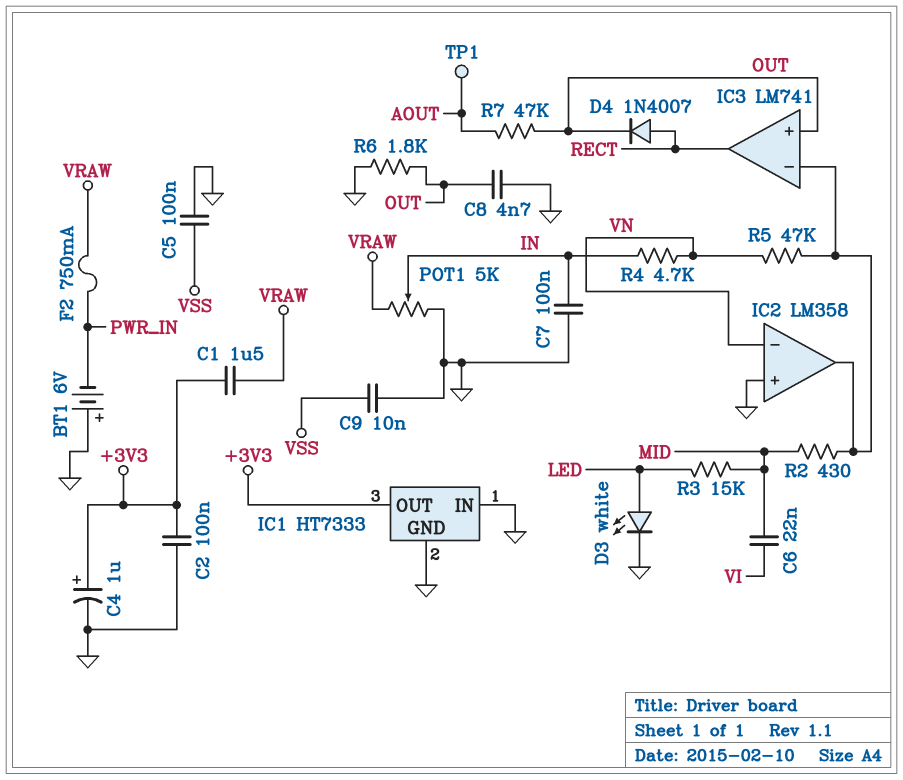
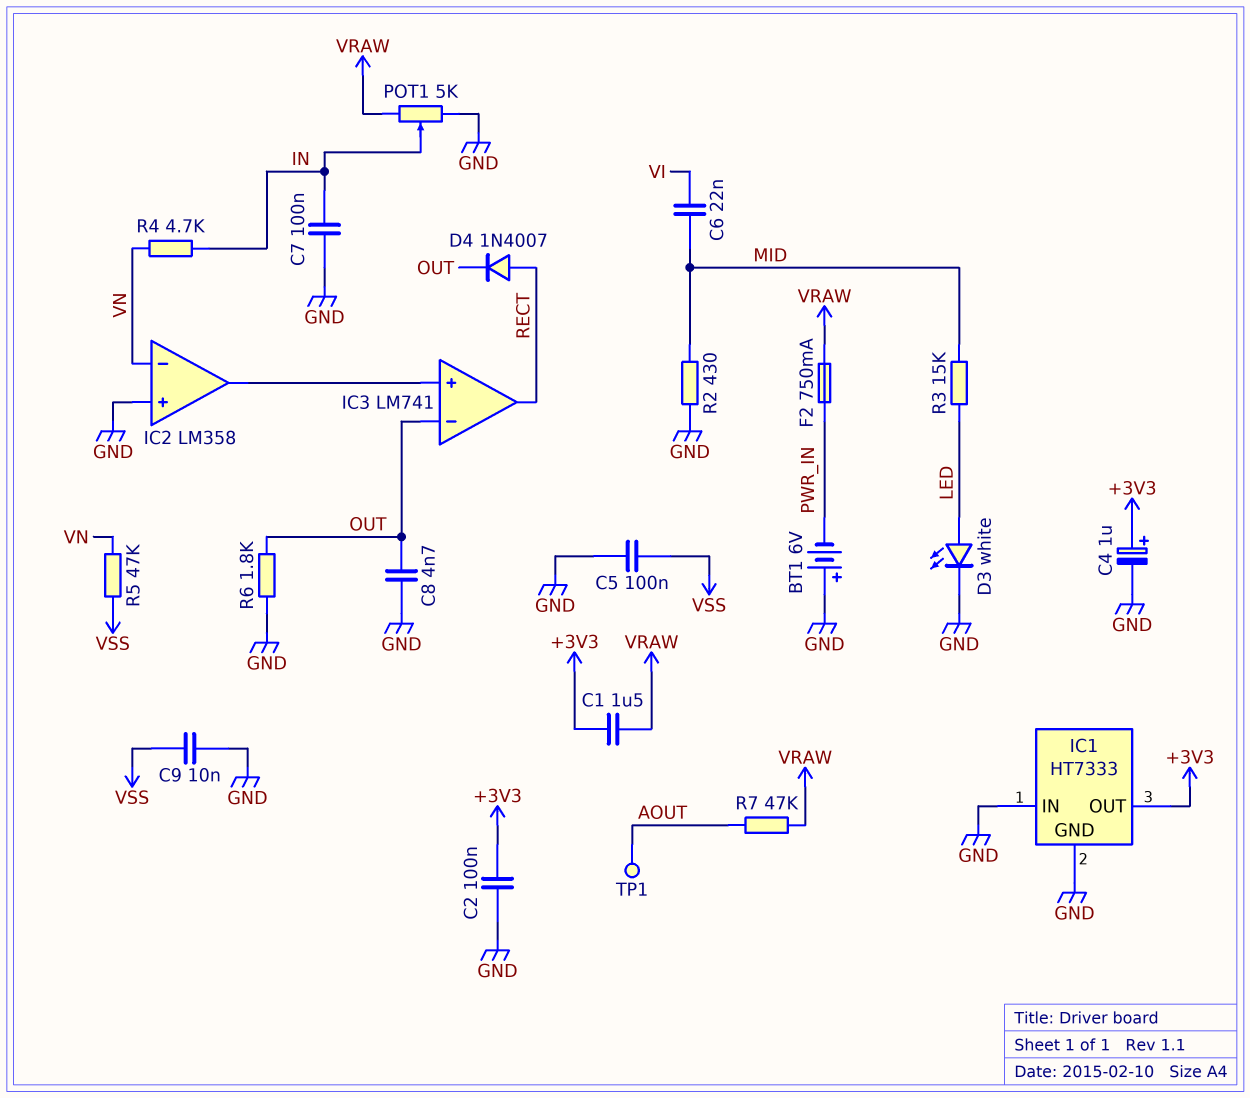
IC3 pin in+: OUT -> IC2/out
IC3 pin in-: IC2/out -> OUT
R2: 430 (IC2/out, MID) -> 430 (GND, MID)
R5: 47k (IC2/out, VN) -> 47k (VN, VSS)
R7: 47k (AOUT, OUT) -> 47k (AOUT, VRAW)

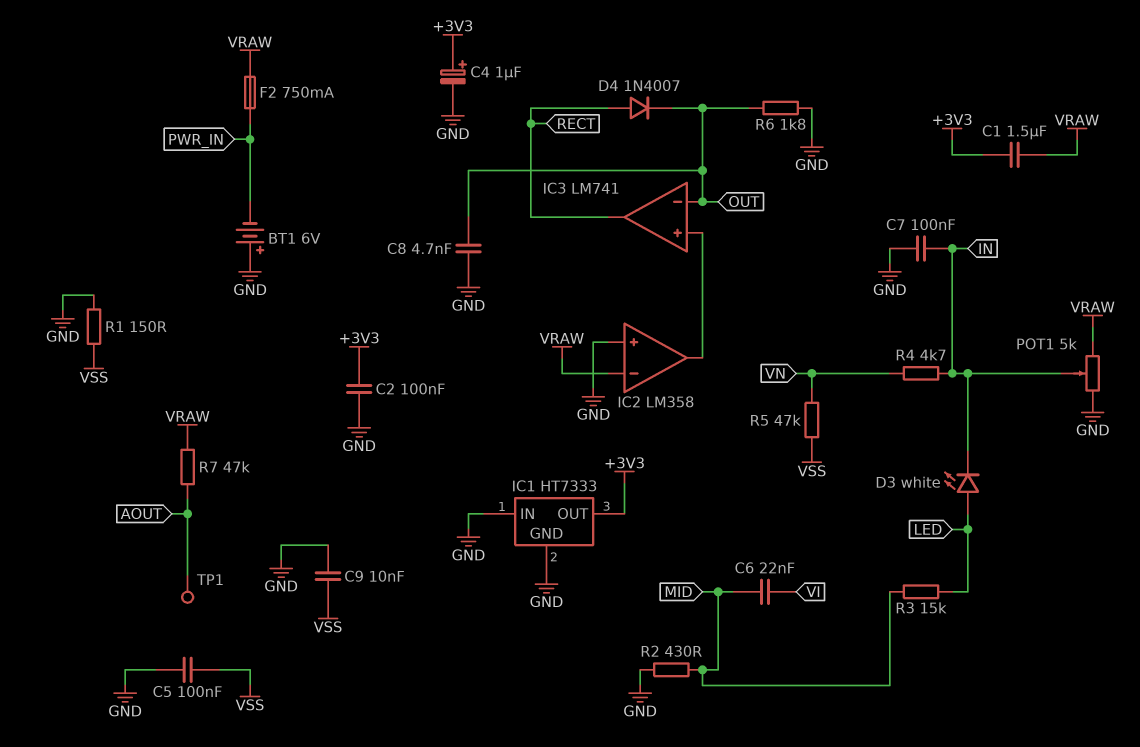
D3: LED white (A LED, K GND) -> LED white (A LED, K IN)
IC2 pin in-: VN -> VRAW
R1: none -> 150 (GND, VSS)

